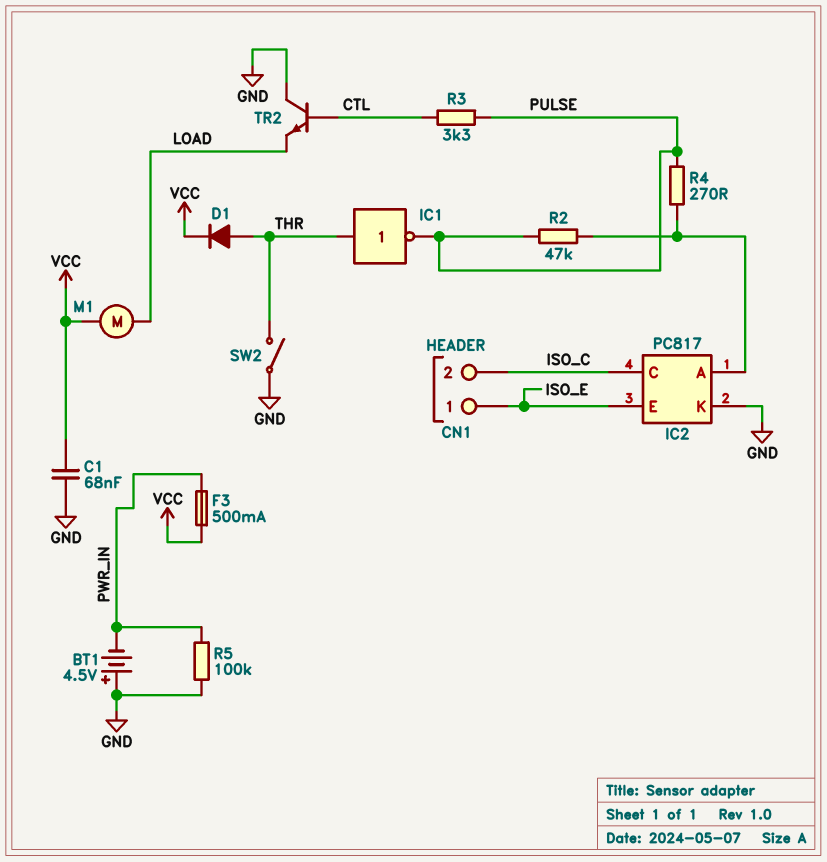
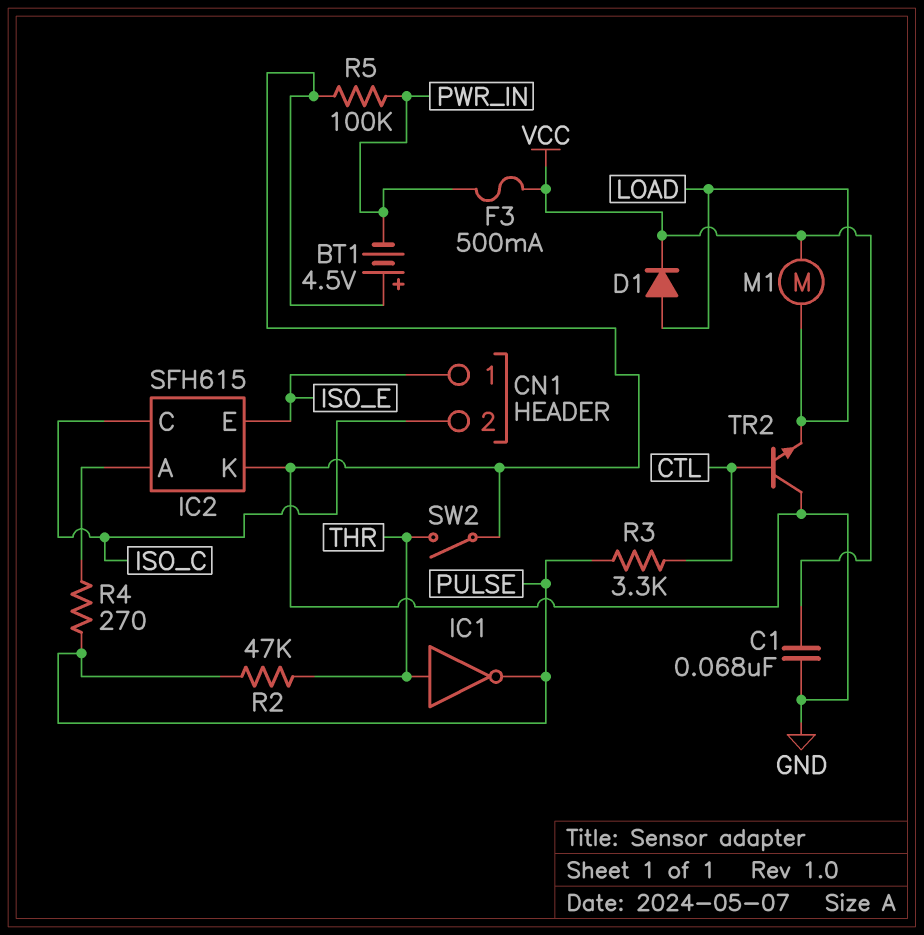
D1: diode (A THR, K VCC) -> diode (A LOAD, K VCC)
IC2: PC817 -> SFH615
R2: 47k (IC2/A, PULSE) -> 47k (PULSE, THR)

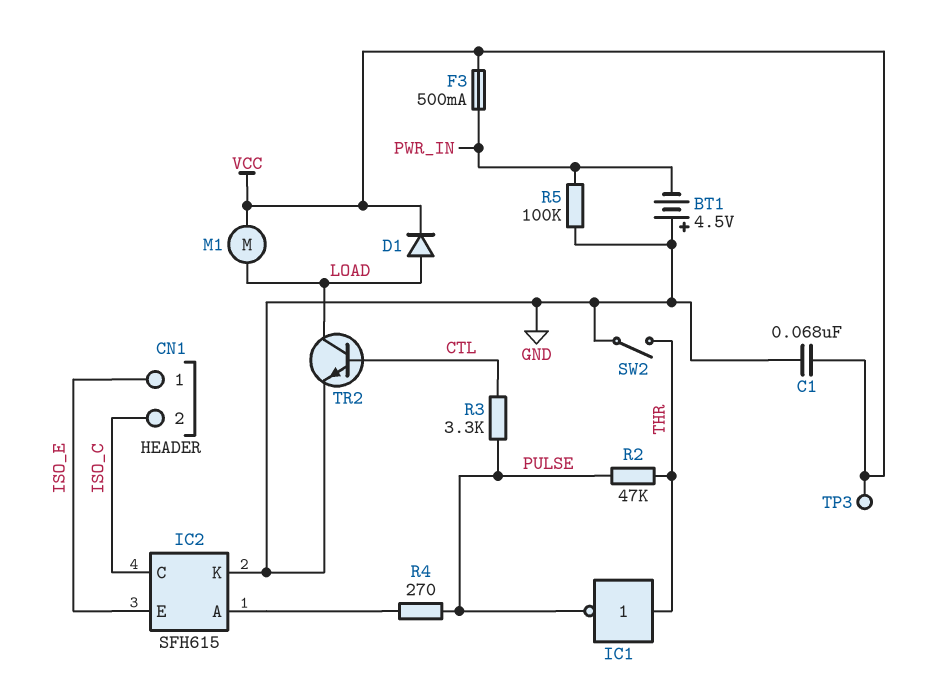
TP3: none -> test point (VCC)
TR2: NPN (B CTL, C GND, E LOAD) -> NPN (B CTL, C LOAD, E GND)

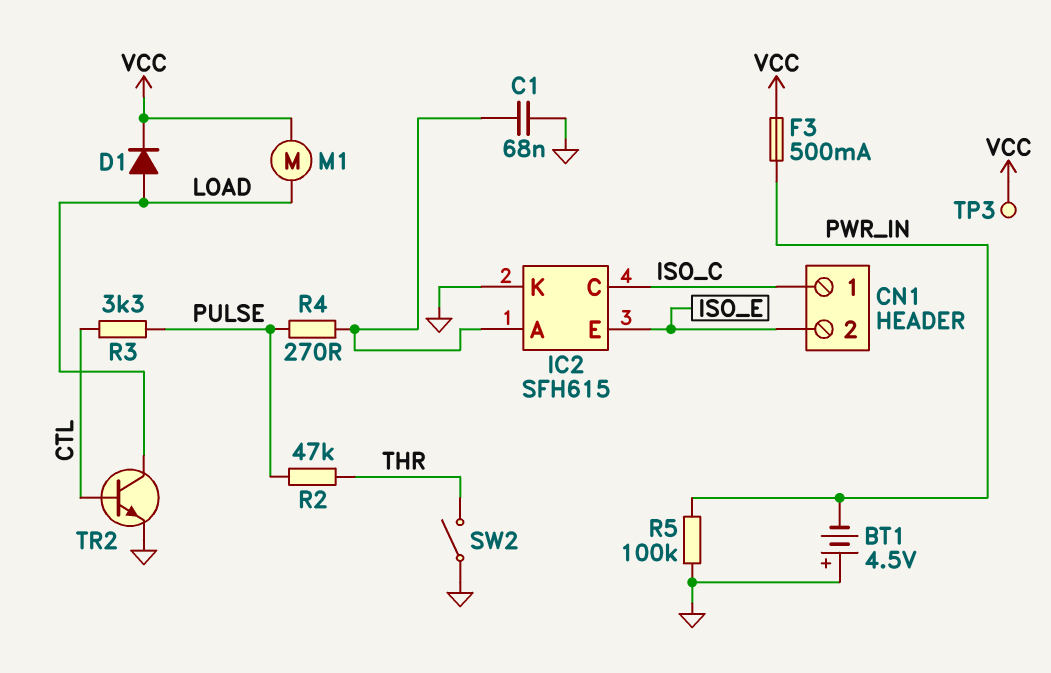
C1: 68nF (GND, VCC) -> 68nF (GND, IC2/A)
CN1 pin 1: ISO_E -> ISO_C
CN1 pin 2: ISO_C -> ISO_E
IC1: NOT (in THR, out PULSE) -> none

